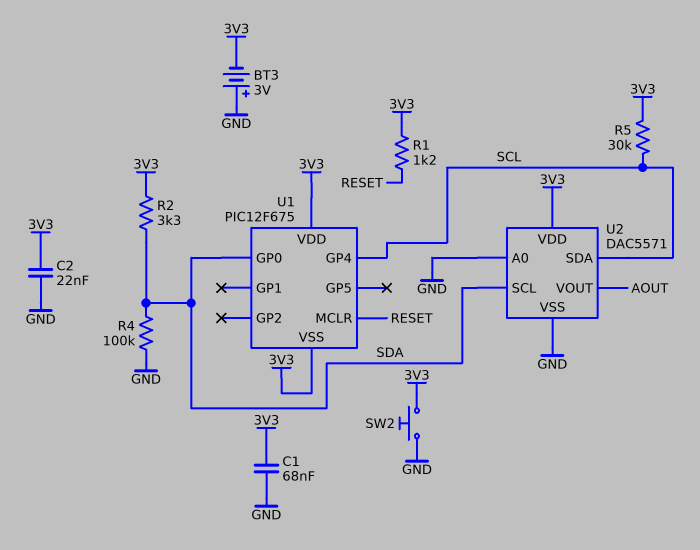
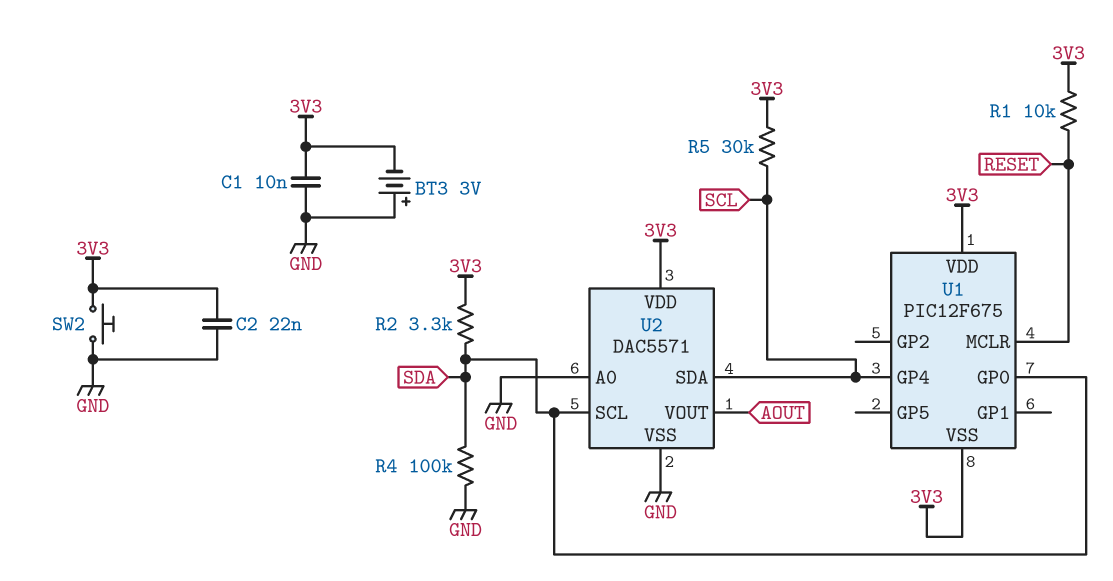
C1: 68nF (3V3, GND) -> 10nF (3V3, GND)
R1: 1.2k (3V3, RESET) -> 10k (3V3, RESET)

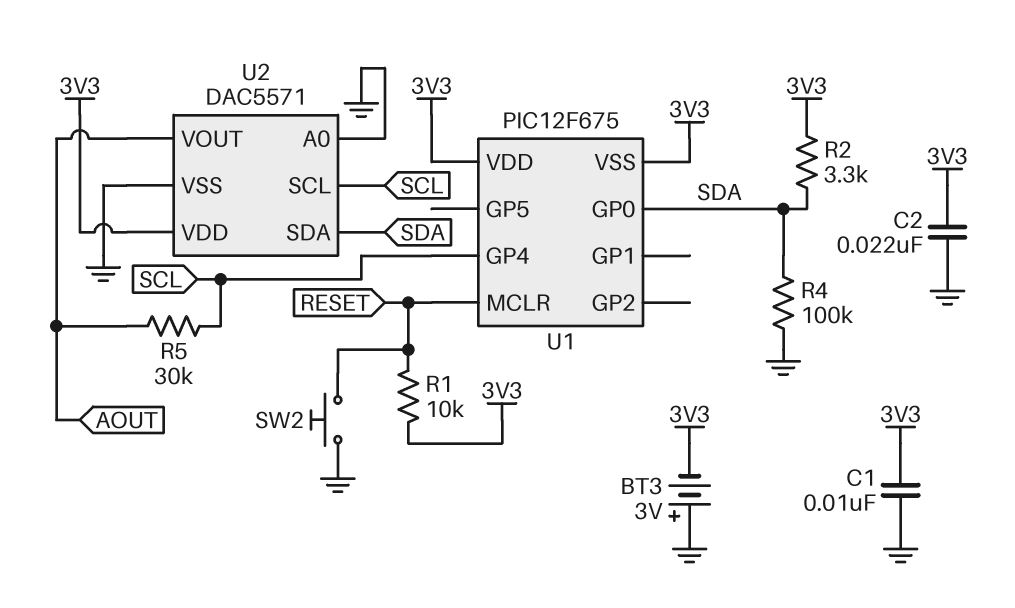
R5: 30k (3V3, SCL) -> 30k (AOUT, SCL)
SW2: button (3V3, GND) -> button (GND, RESET)
U2 pin SCL: SDA -> SCL
U2 pin SDA: SCL -> SDA

